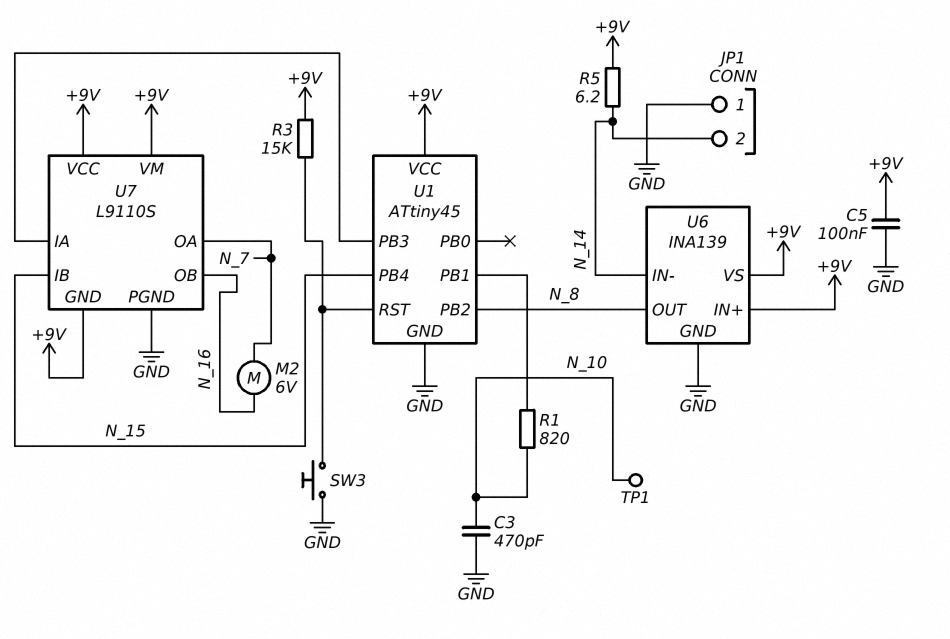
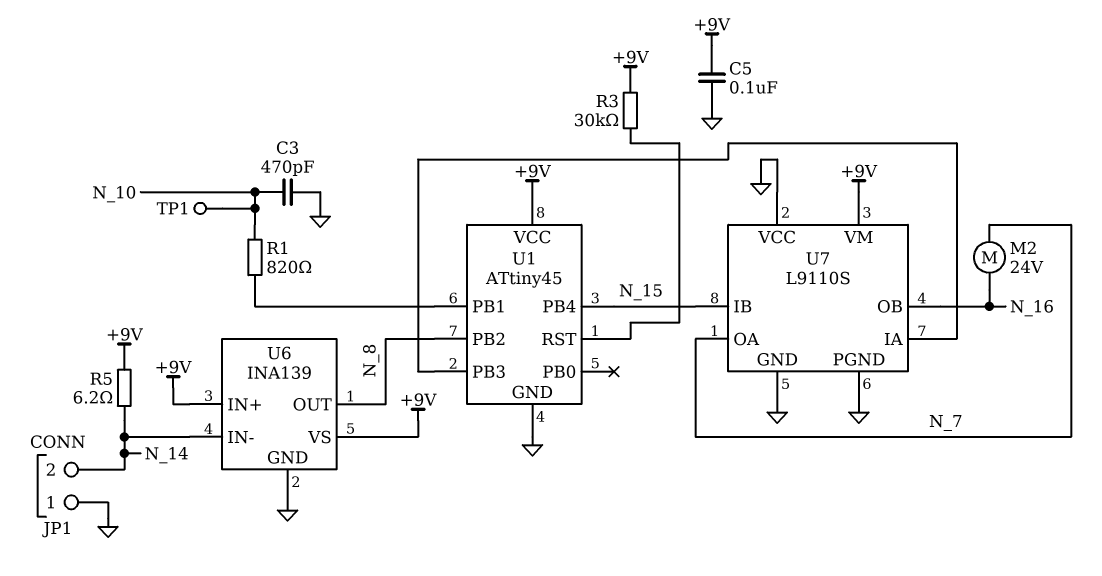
M2: motor 6V (N_7, N_16) -> motor 24V (N_7, N_16)
R3: 15k (+9V, U1/RST) -> 30k (+9V, U1/RST)
SW3: button (GND, U1/RST) -> none
U7 pin GND: +9V -> GND
U7 pin VCC: +9V -> GND

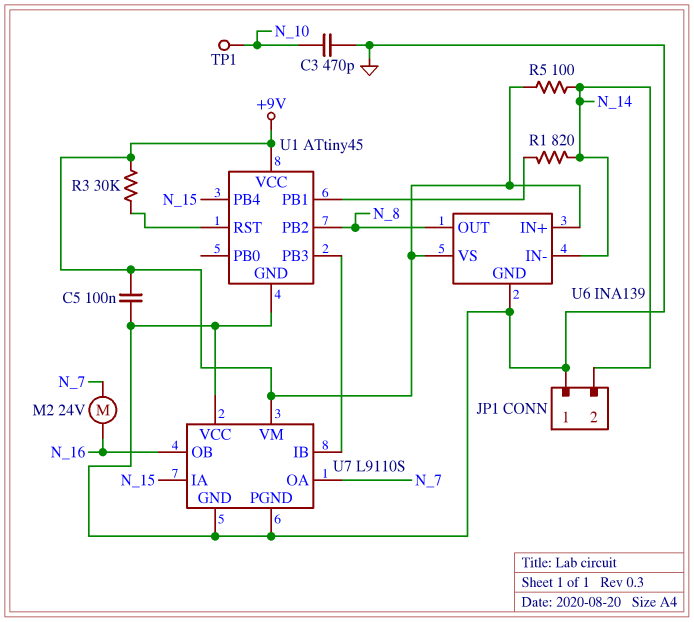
R1: 820 (N_10, U1/PB1) -> 820 (N_14, U1/PB1)
R5: 6.2 (+9V, N_14) -> 100 (+9V, N_14)
U7 pin IA: U1/PB3 -> N_15
U7 pin IB: N_15 -> U1/PB3

